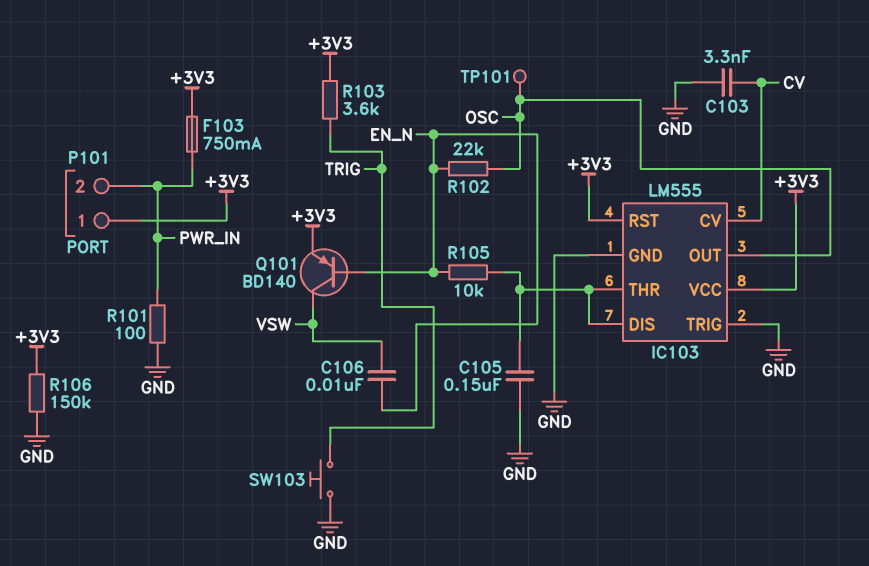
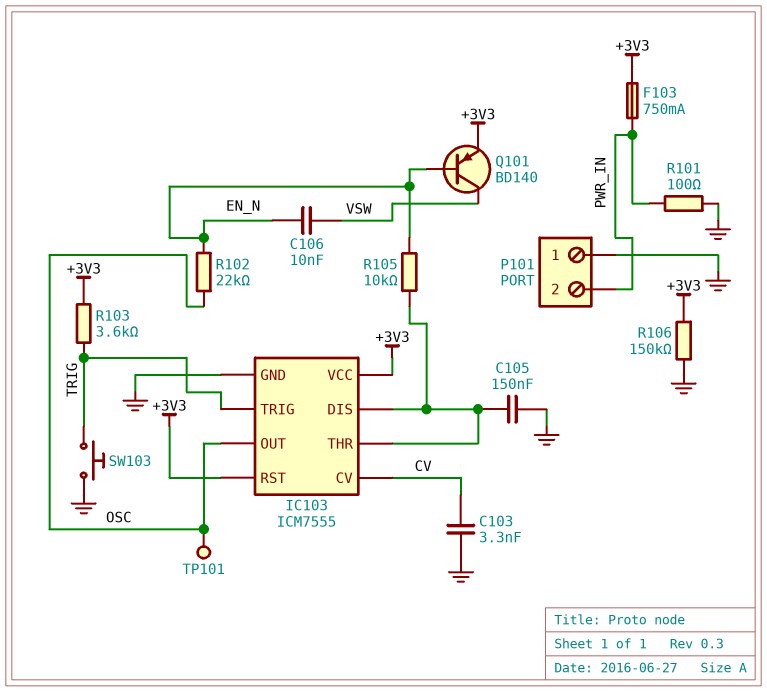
IC103: LM555 -> ICM7555
IC103 pin TRIG: GND -> TRIG
P101 pin 1: +3V3 -> GND

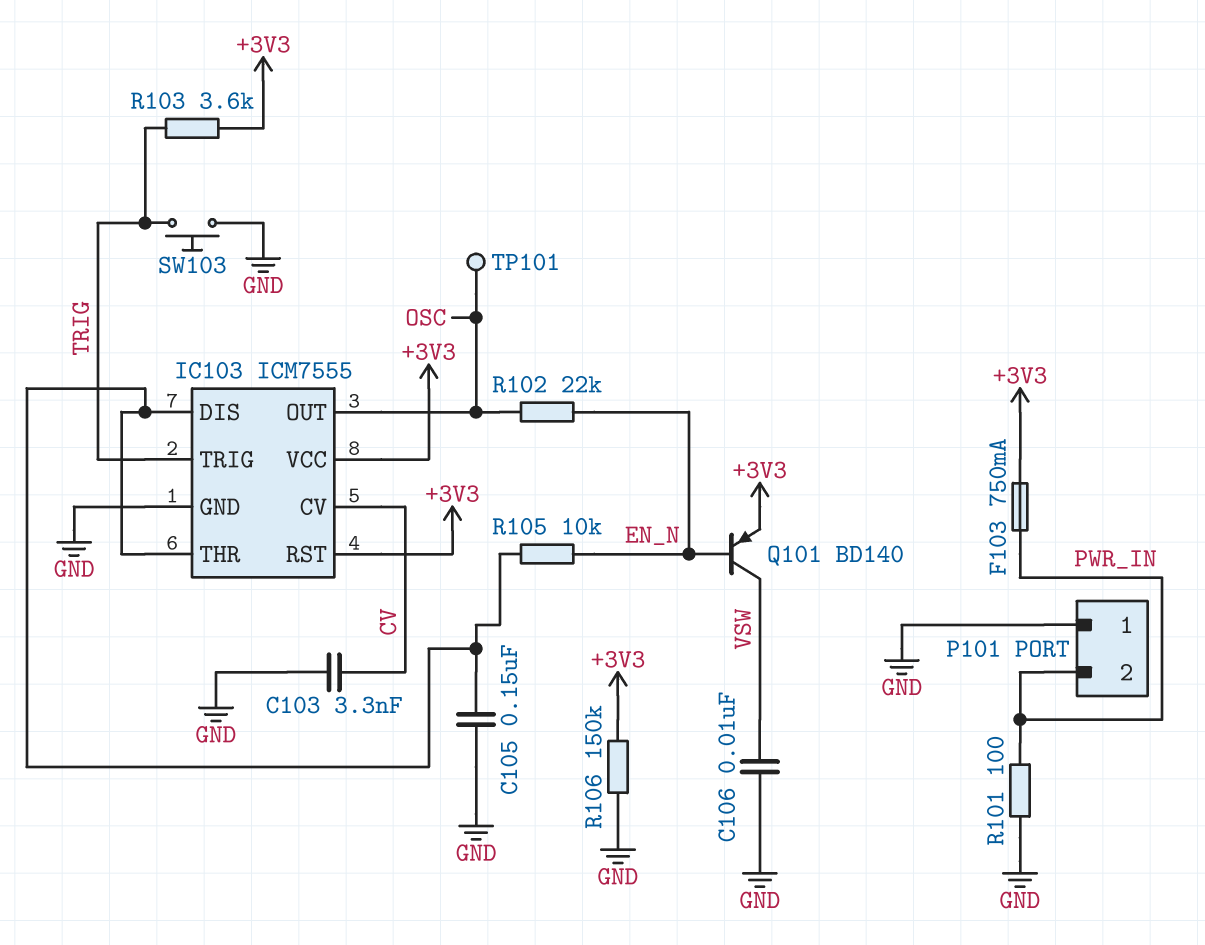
C106: 10nF (EN_N, VSW) -> 10nF (GND, VSW)

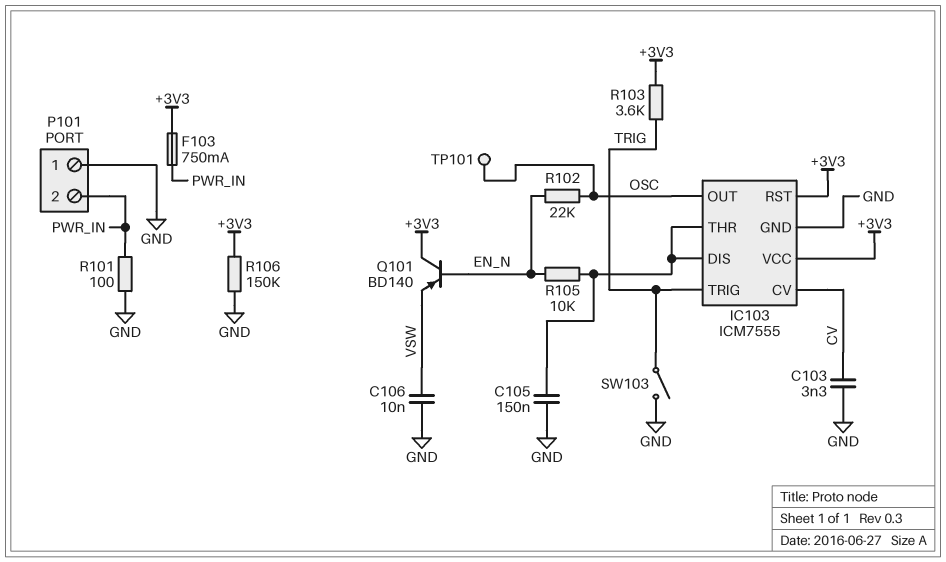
Q101: PNP BD140 (B EN_N, C VSW, E +3V3) -> PNP BD140 (B EN_N, C +3V3, E VSW)
SW103: button (GND, TRIG) -> switch (GND, TRIG)

